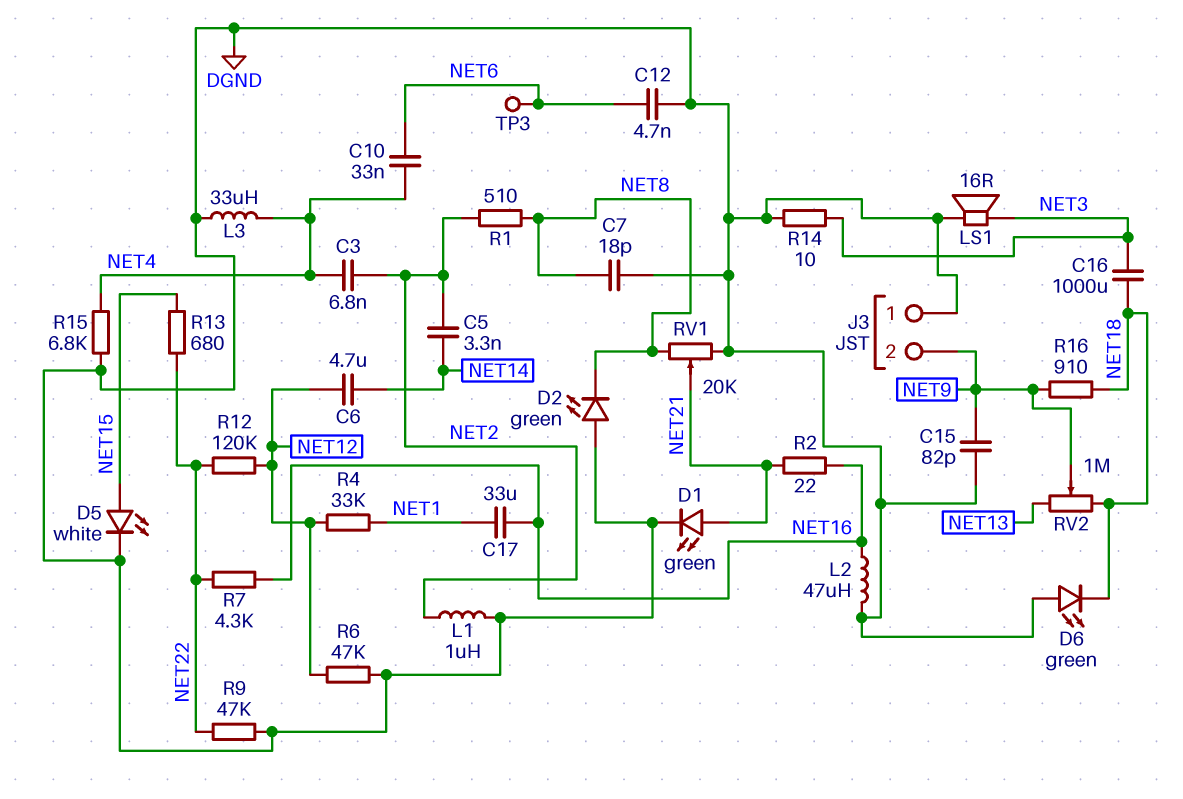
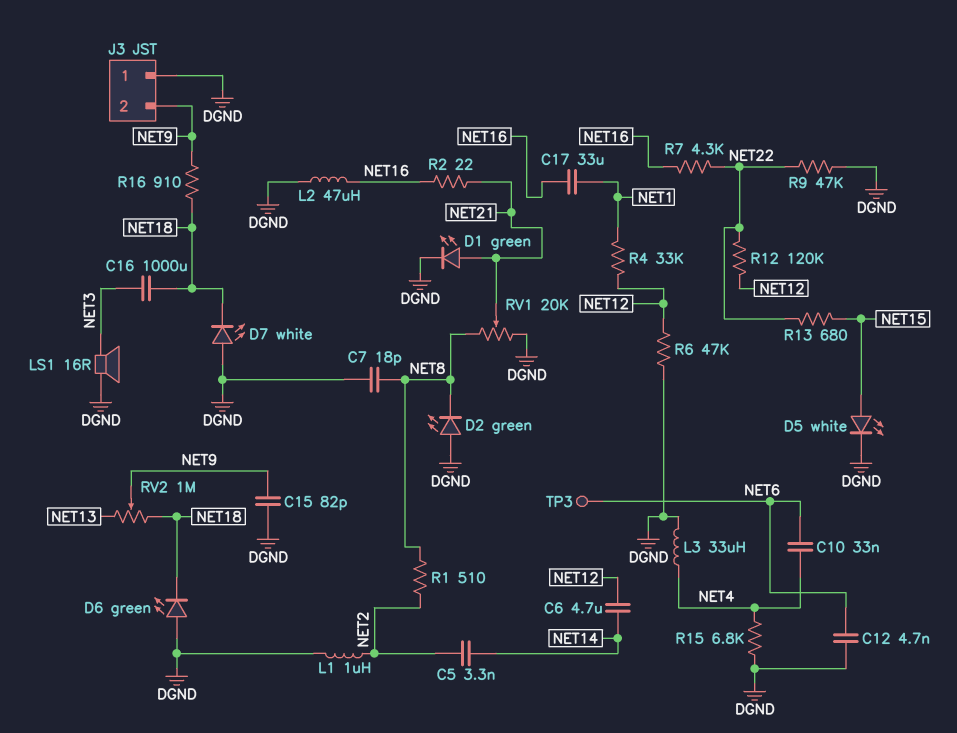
C3: 6.8nF (NET2, NET4) -> none
D7: none -> LED white (A DGND, K NET18)
R14: 10 (DGND, NET3) -> none

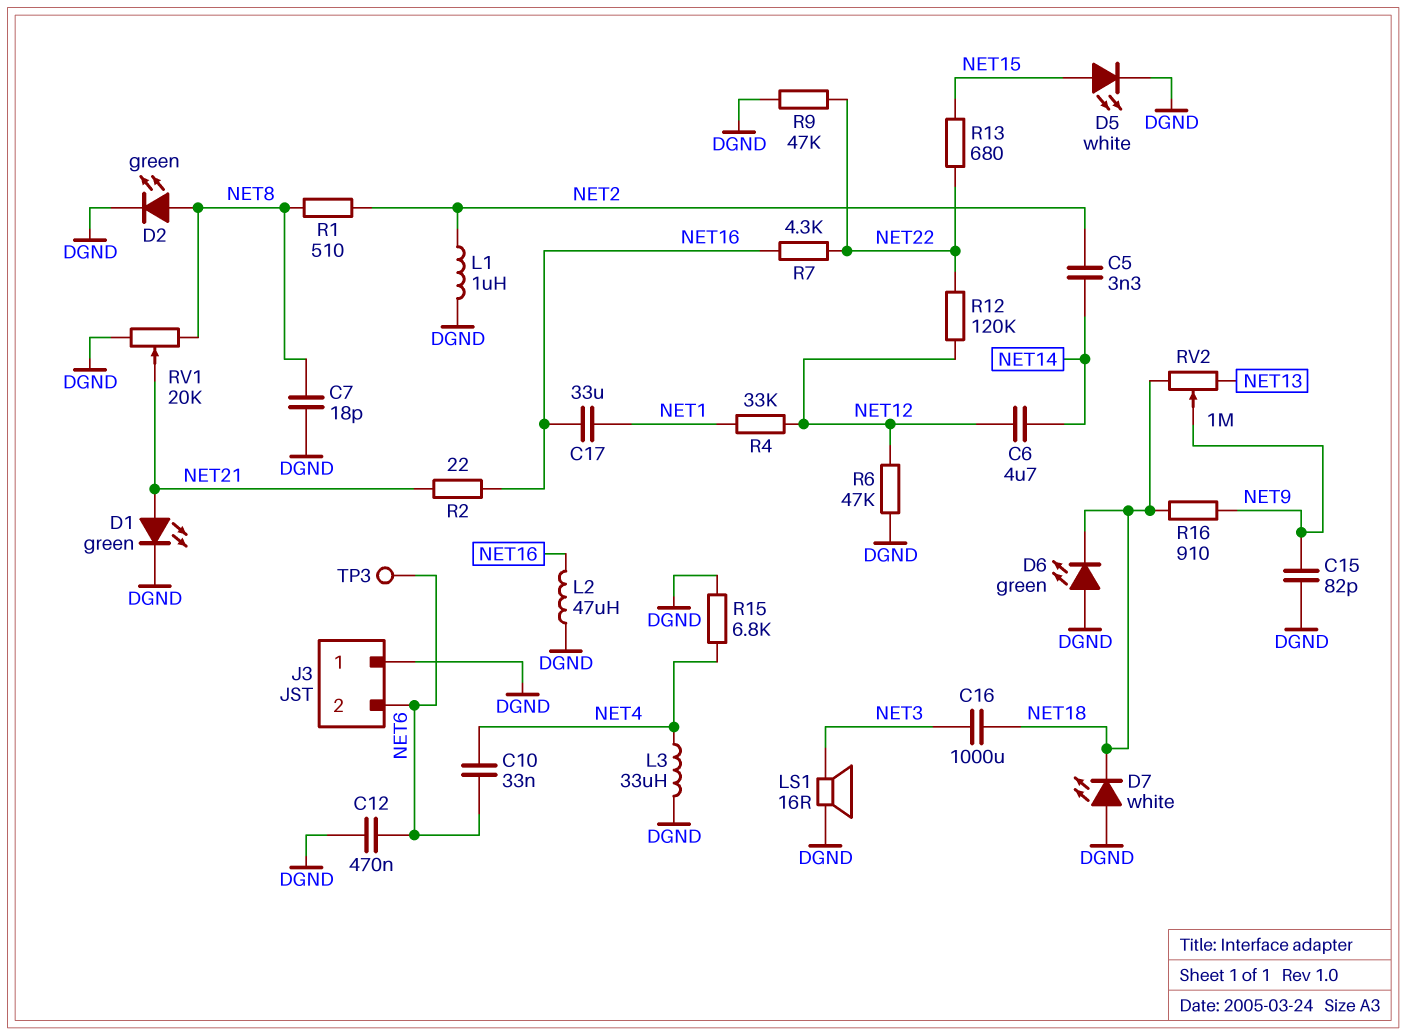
C12: 4.7nF (DGND, NET6) -> 470nF (DGND, NET6)
D2: LED green (A DGND, K NET8) -> LED green (A NET8, K DGND)
J3 pin 2: NET9 -> NET6

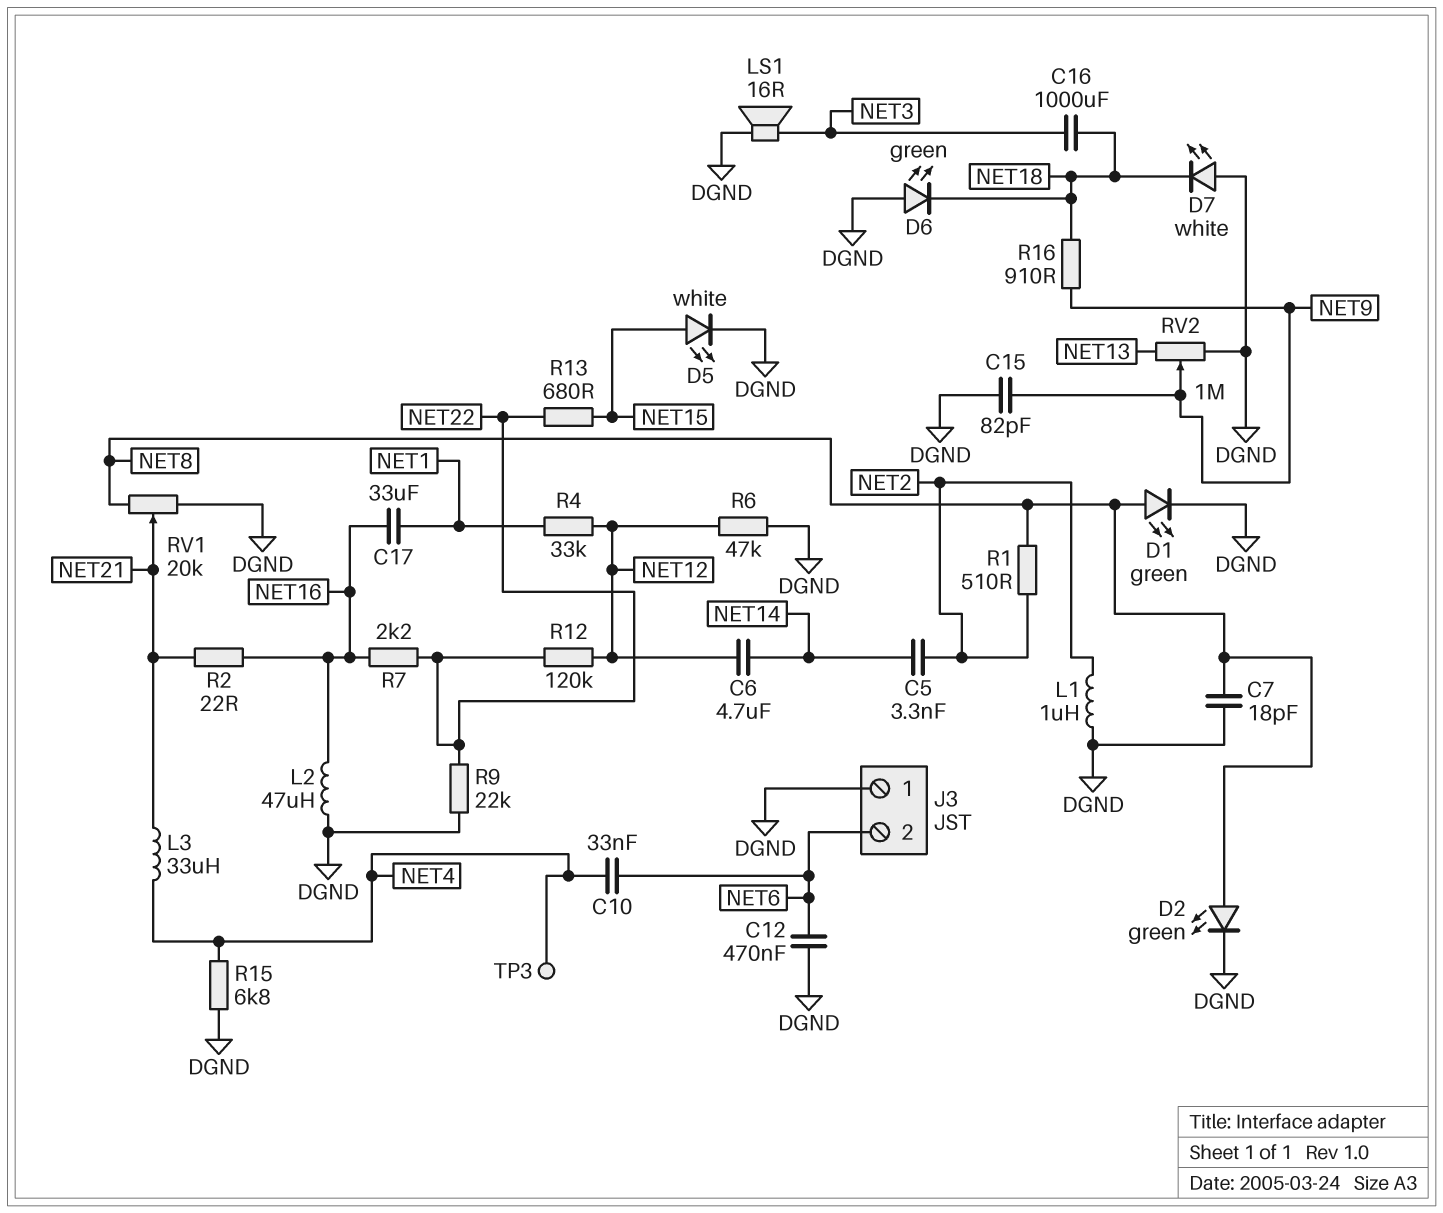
D1: LED green (A NET21, K DGND) -> LED green (A NET8, K DGND)
L3: 33uH (DGND, NET4) -> 33uH (NET4, NET21)
R7: 4.3k (NET16, NET22) -> 2.2k (NET16, NET22)
R9: 47k (DGND, NET22) -> 22k (DGND, NET22)
RV2: 1M (NET13, NET18, wiper NET9) -> 1M (DGND, NET13, wiper NET9)
TP3: test point (NET6) -> test point (NET4)

